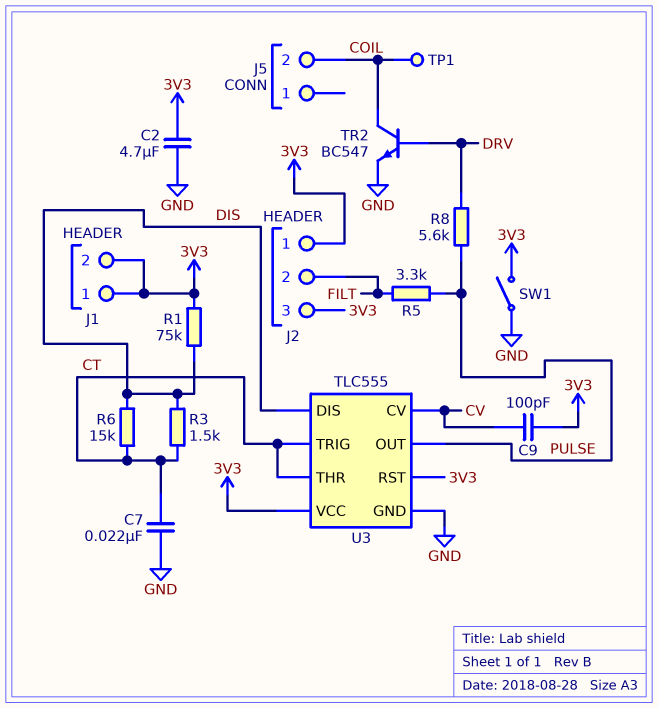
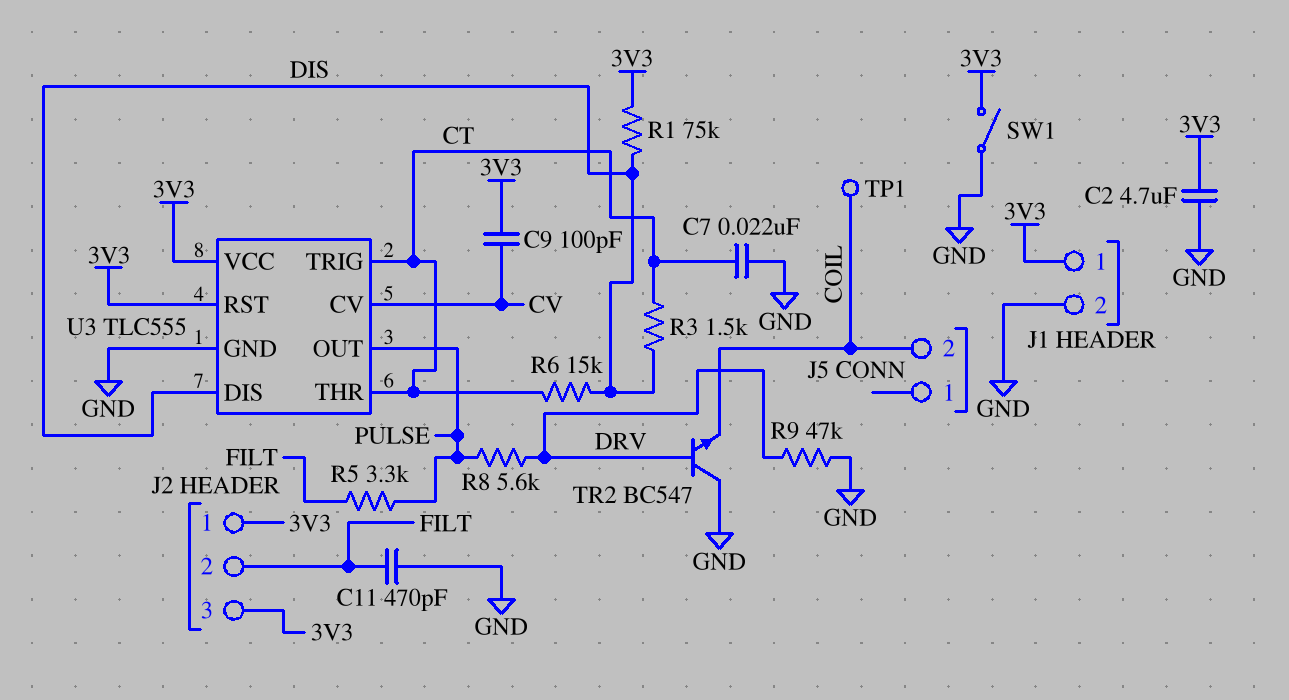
C11: none -> 470pF (FILT, GND)
J1 pin 2: 3V3 -> GND
R9: none -> 47k (DRV, GND)
TR2: NPN BC547 (B DRV, C COIL, E GND) -> NPN BC547 (B DRV, C GND, E COIL)

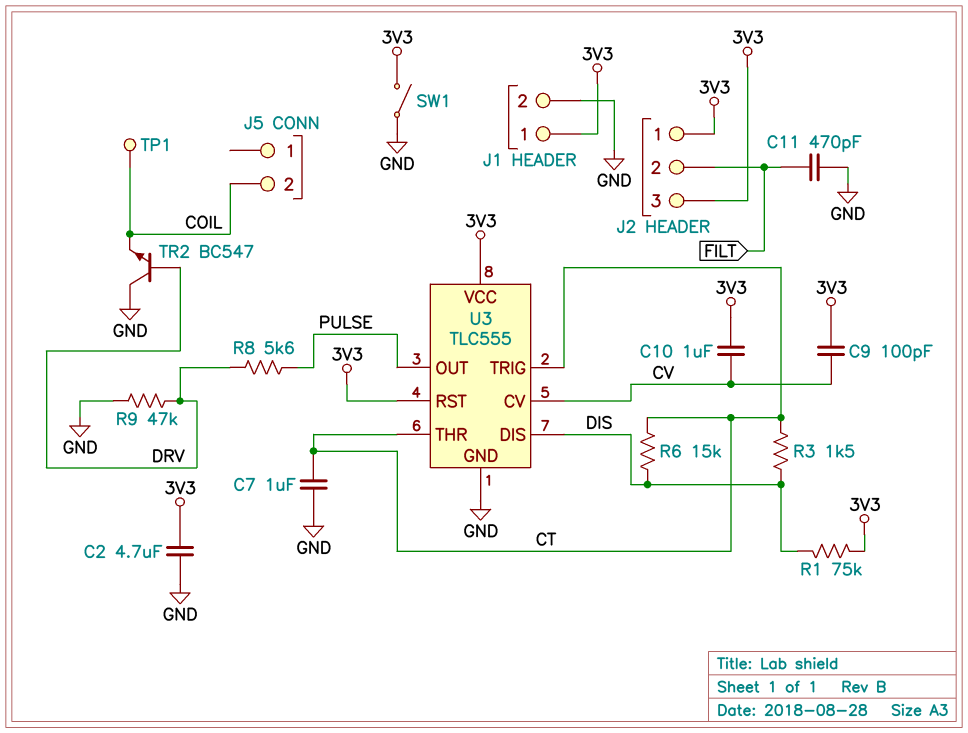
C7: 22nF (CT, GND) -> 1uF (CT, GND)
C10: none -> 1uF (3V3, CV)
R5: 3.3k (FILT, PULSE) -> none

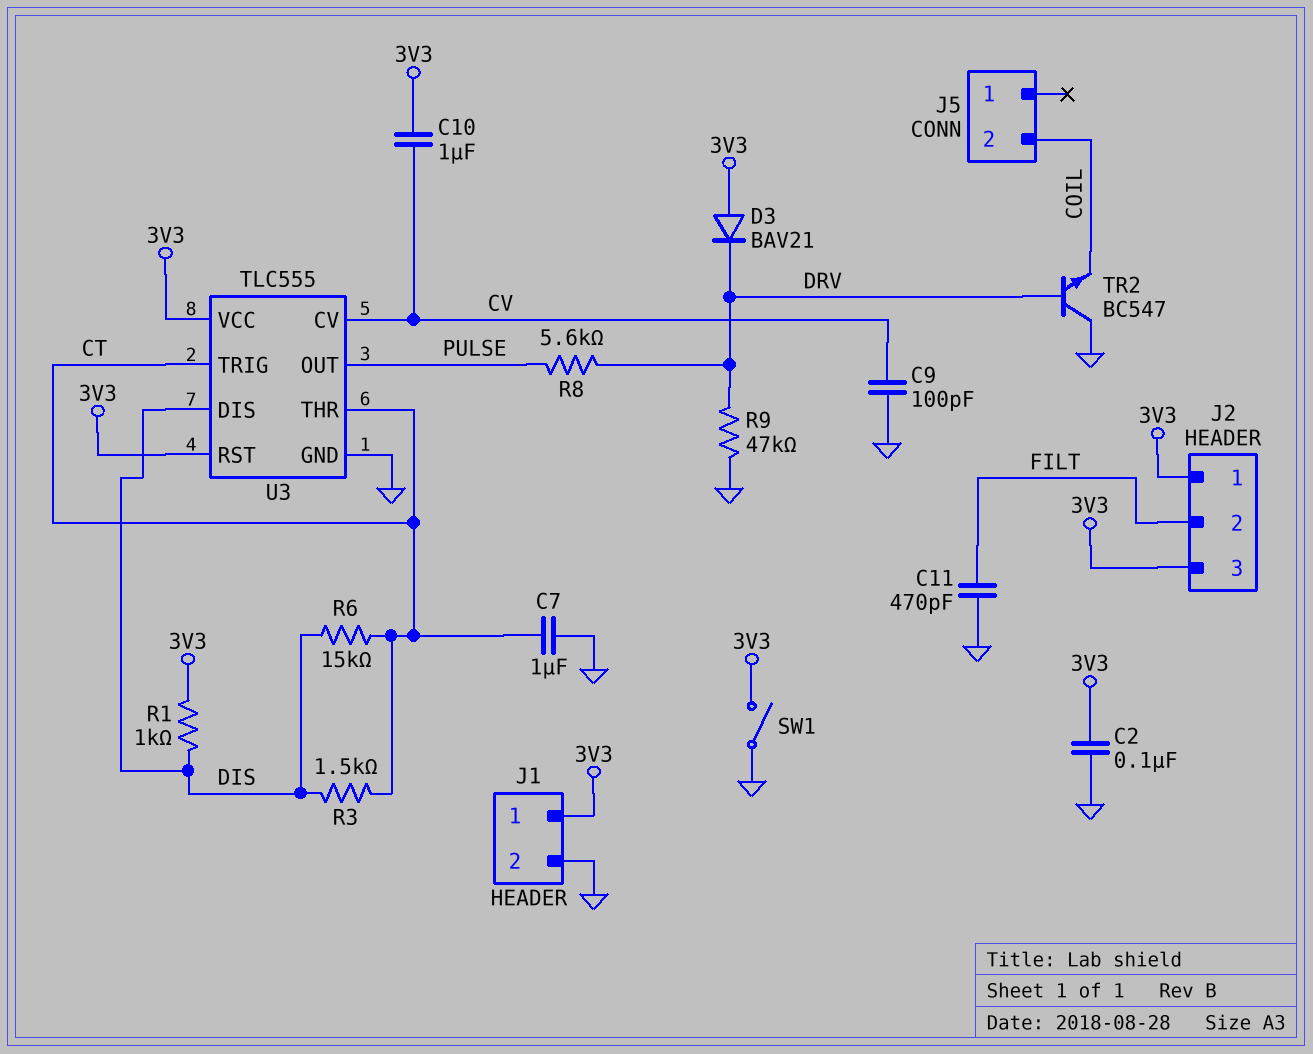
C2: 4.7uF (3V3, GND) -> 100nF (3V3, GND)
C9: 100pF (3V3, CV) -> 100pF (CV, GND)
D3: none -> diode BAV21 (A 3V3, K DRV)
R1: 75k (3V3, DIS) -> 1k (3V3, DIS)
TP1: test point (COIL) -> none

